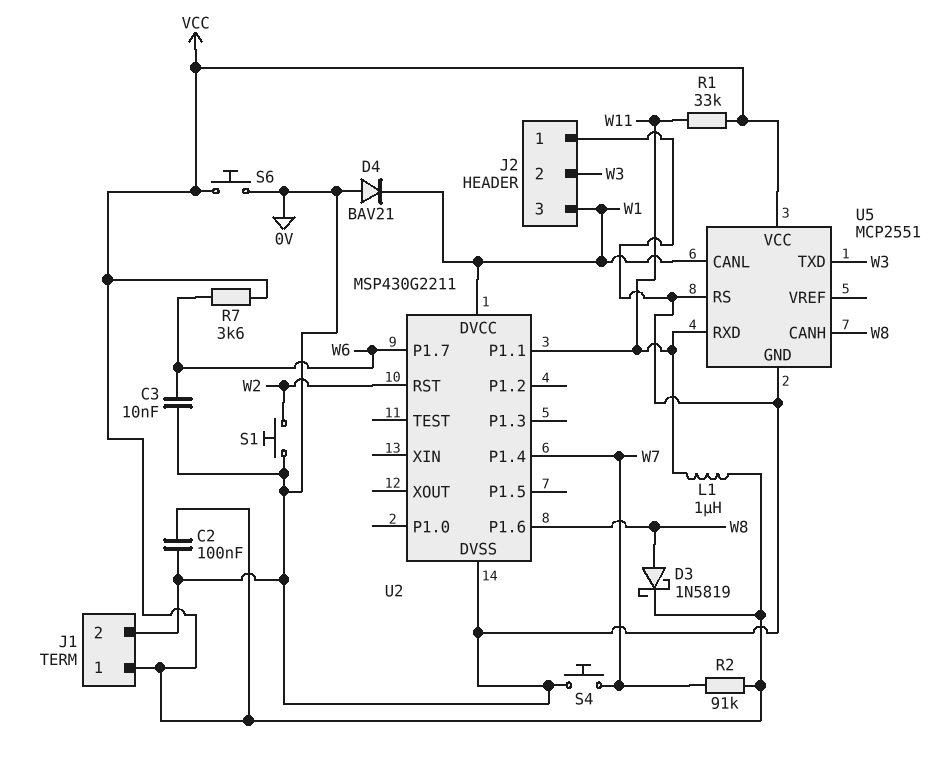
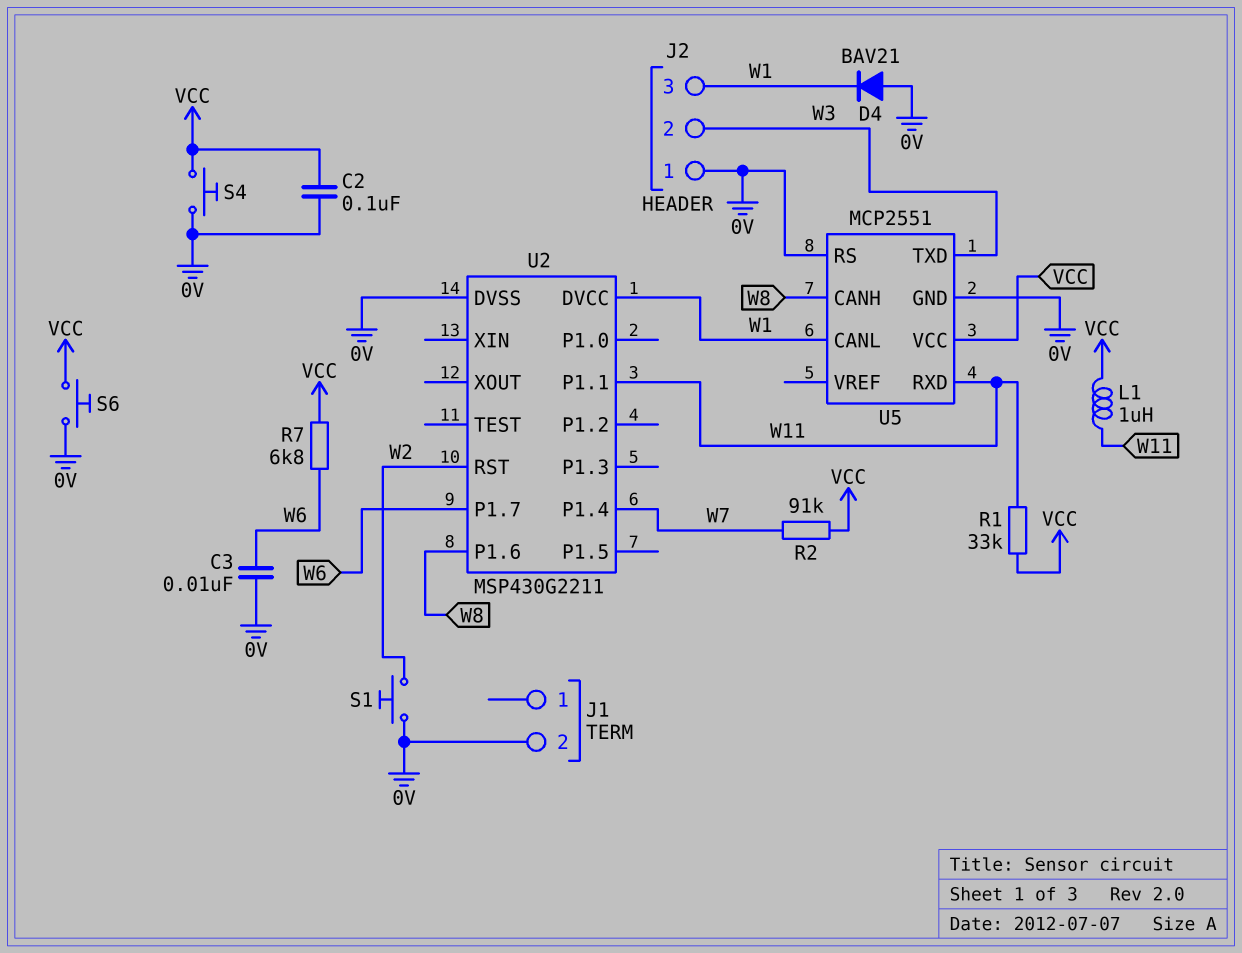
D3: schottky 1N5819 (A W8, K VCC) -> none
J1 pin 1: VCC -> none
R7: 3.6k (VCC, W6) -> 6.8k (VCC, W6)
S4: button (0V, W7) -> button (0V, VCC)

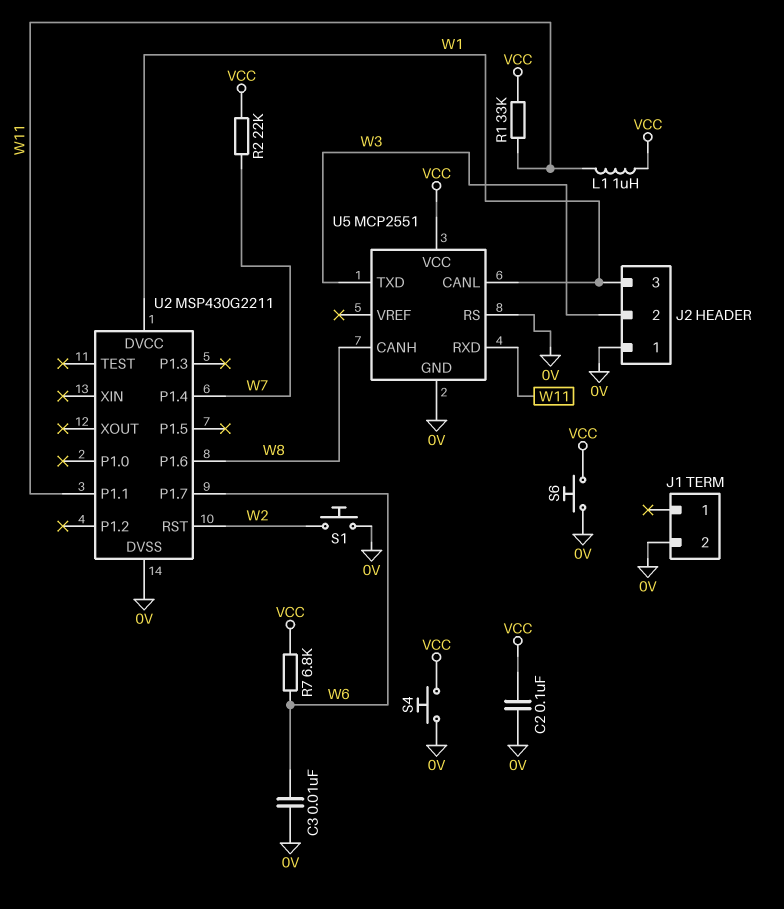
D4: diode BAV21 (A 0V, K W1) -> none
R2: 91k (VCC, W7) -> 22k (VCC, W7)

